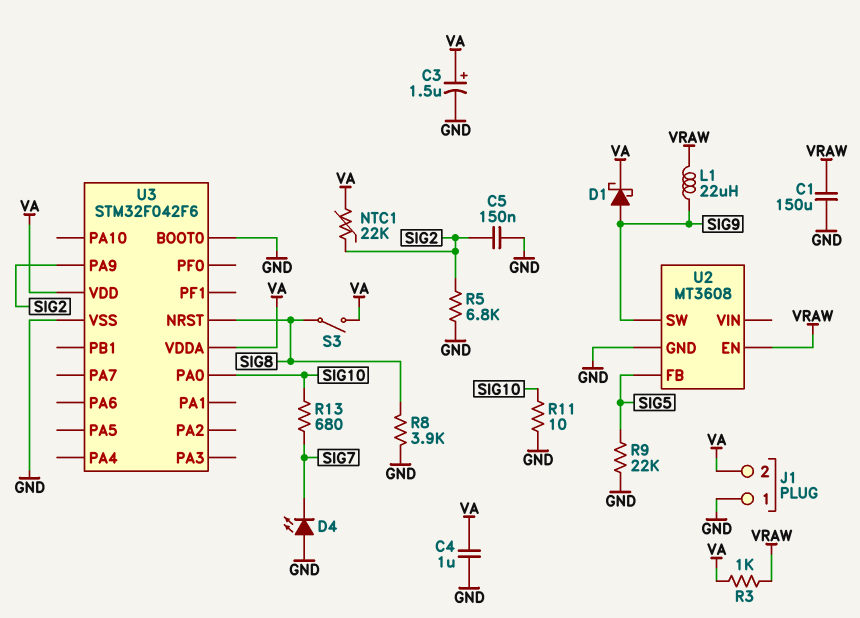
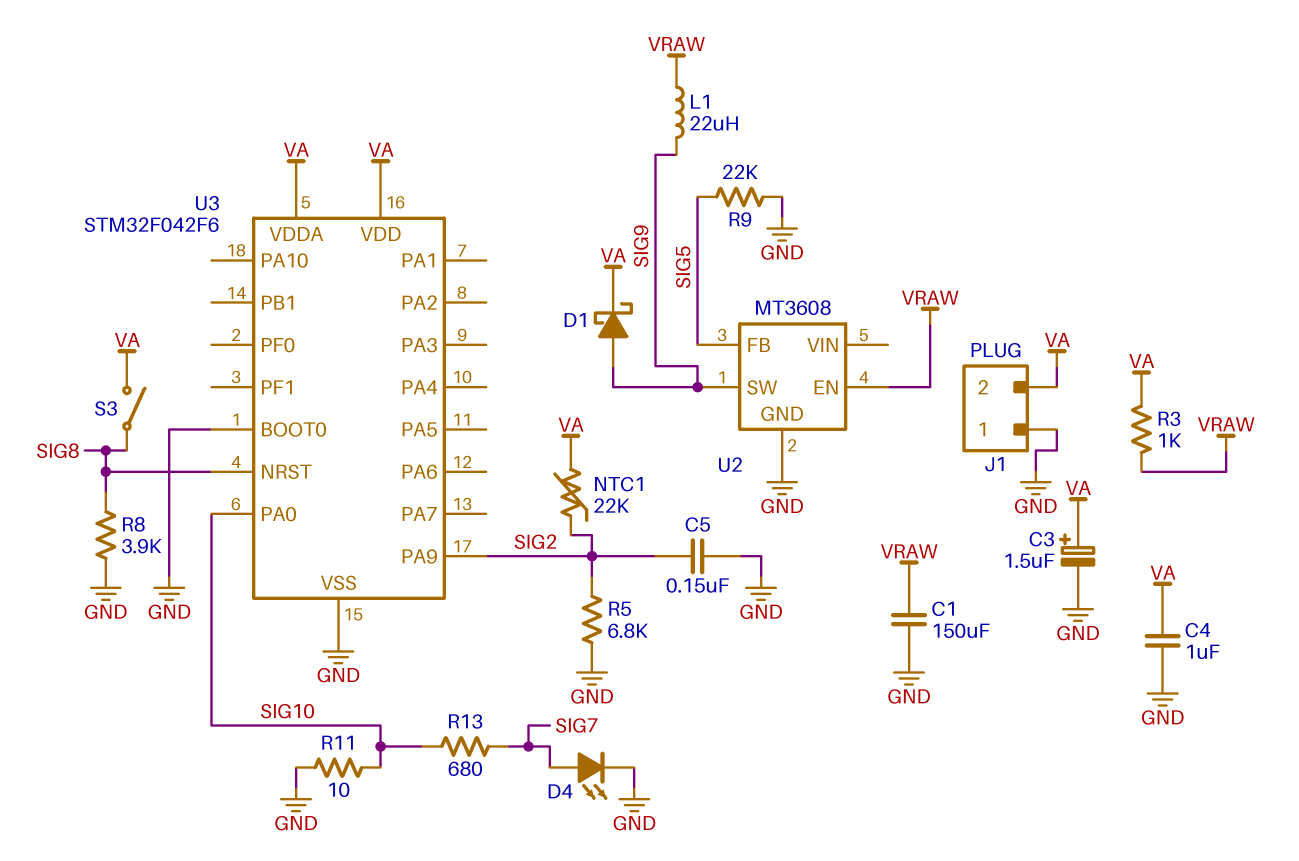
D4: LED (A GND, K SIG7) -> LED (A SIG7, K GND)

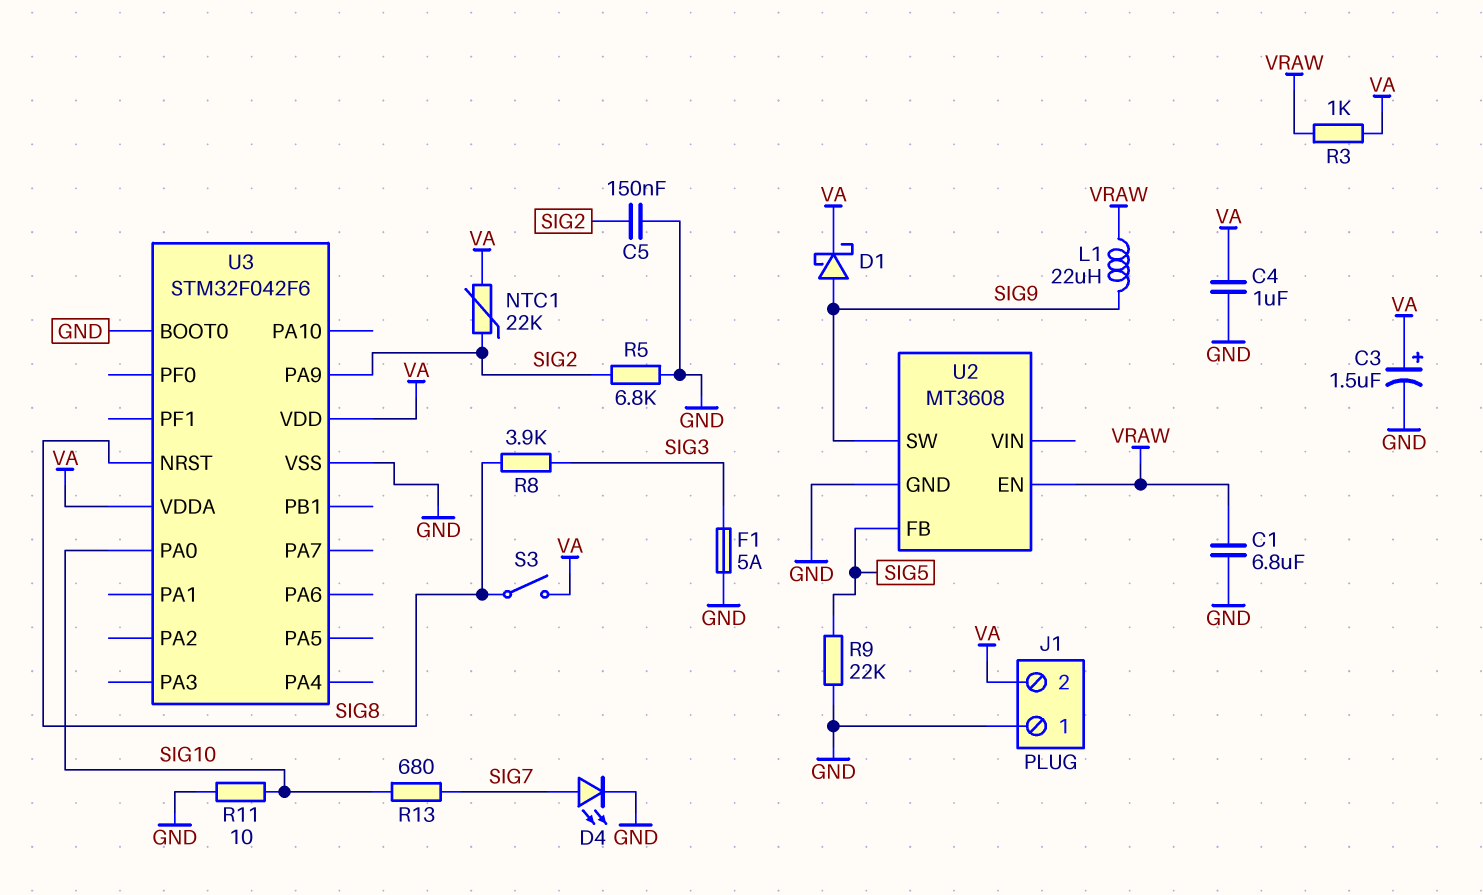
C1: 150uF (GND, VRAW) -> 6.8uF (GND, VRAW)
F1: none -> 5A (GND, SIG3)
R8: 3.9k (GND, SIG8) -> 3.9k (SIG3, SIG8)

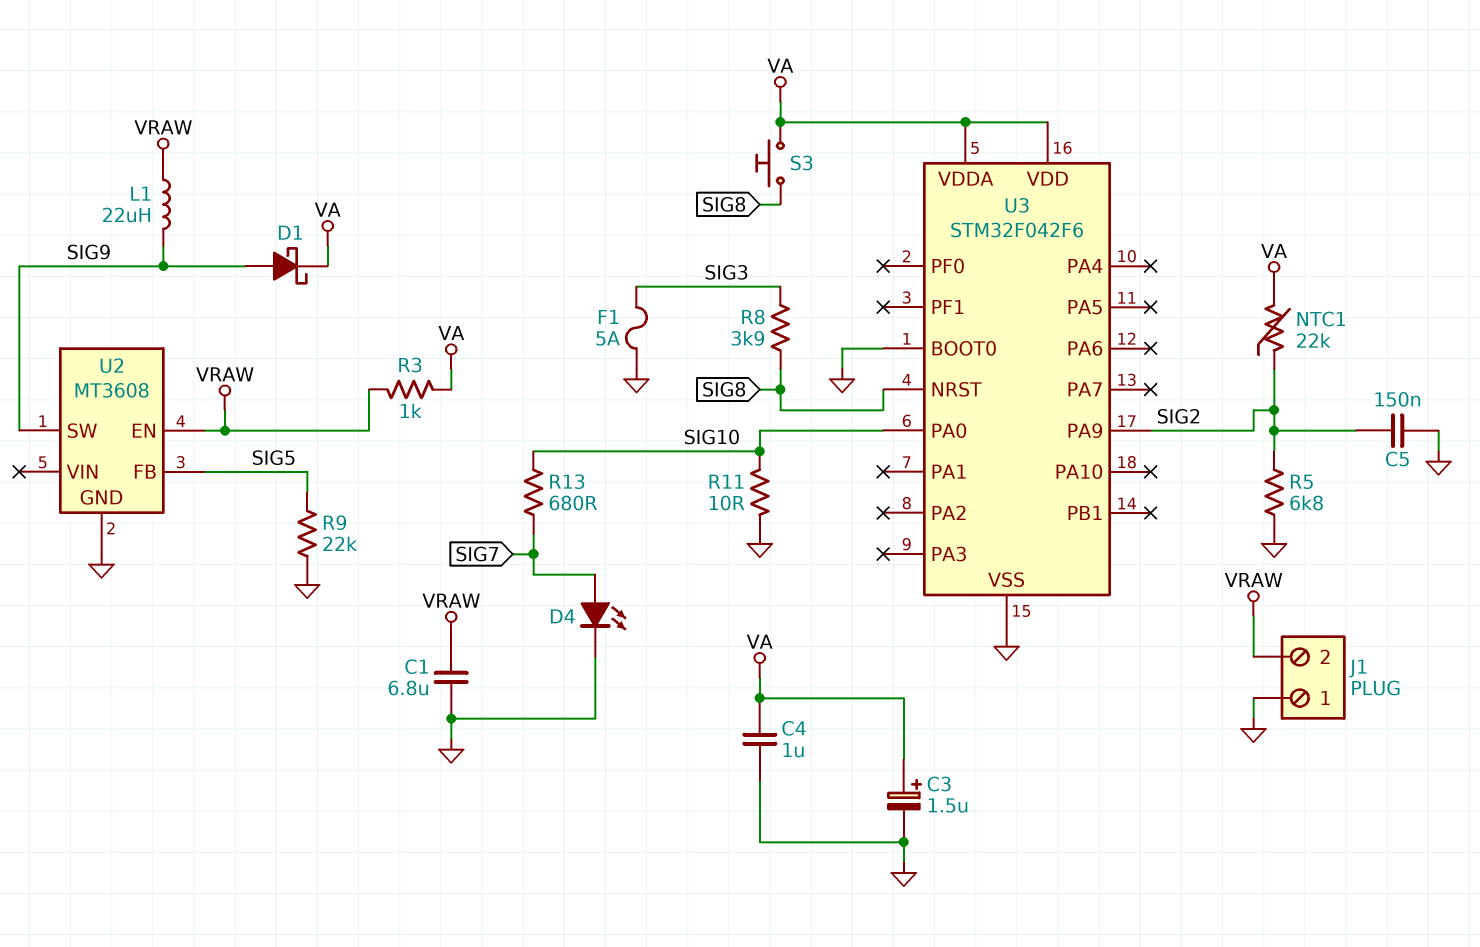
J1 pin 2: VA -> VRAW
S3: switch (SIG8, VA) -> button (SIG8, VA)

